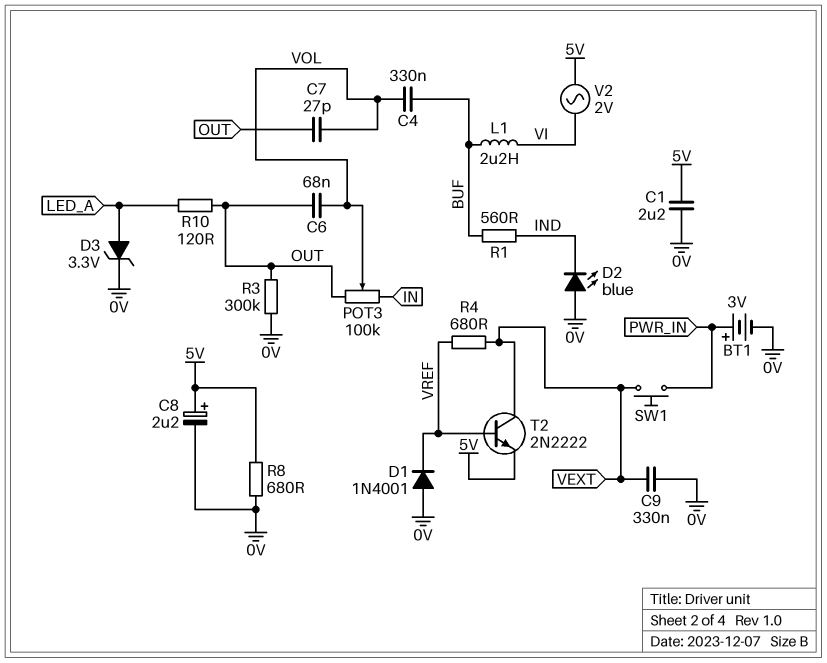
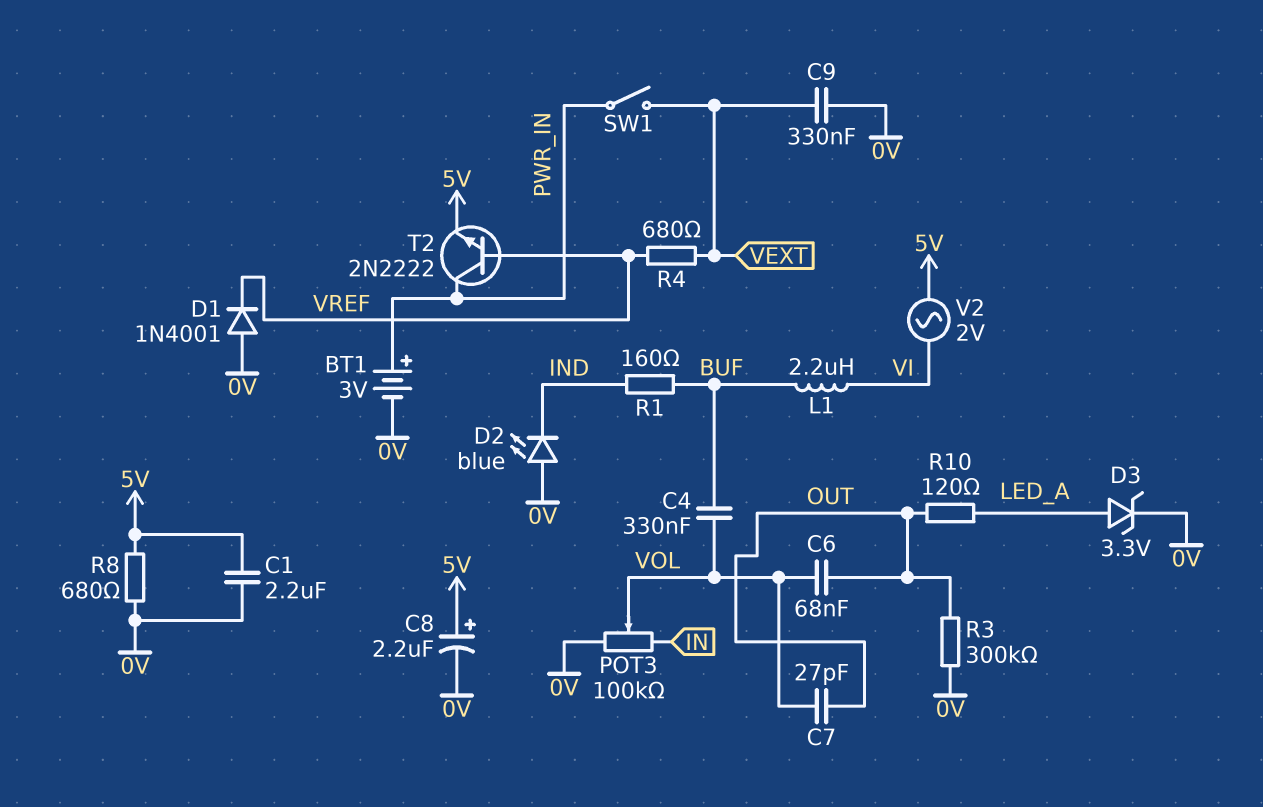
POT3: 100k (IN, OUT, wiper VOL) -> 100k (0V, IN, wiper VOL)
R1: 560 (BUF, IND) -> 160 (BUF, IND)
SW1: button (PWR_IN, VEXT) -> switch (PWR_IN, VEXT)
T2: NPN 2N2222 (B VREF, C VEXT, E 5V) -> NPN 2N2222 (B VREF, C PWR_IN, E 5V)

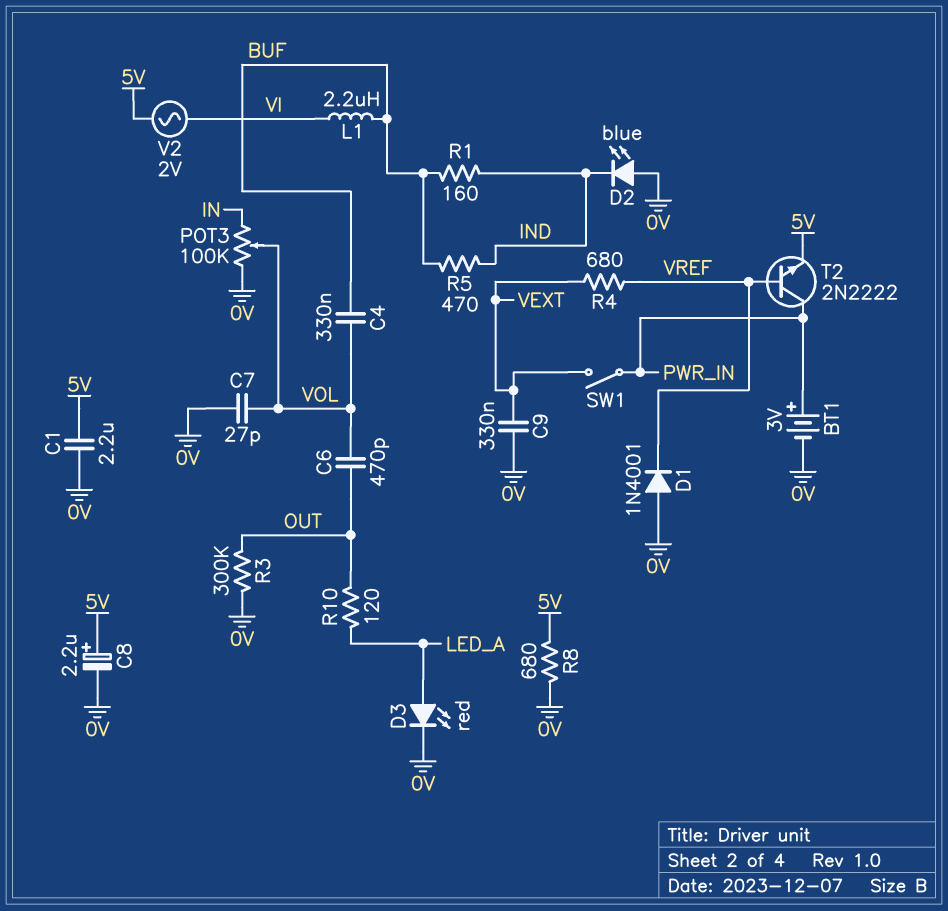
C6: 68nF (OUT, VOL) -> 470pF (OUT, VOL)
C7: 27pF (OUT, VOL) -> 27pF (0V, VOL)
D3: zener 3.3V (A LED_A, K 0V) -> LED red (A LED_A, K 0V)
R5: none -> 470 (BUF, IND)

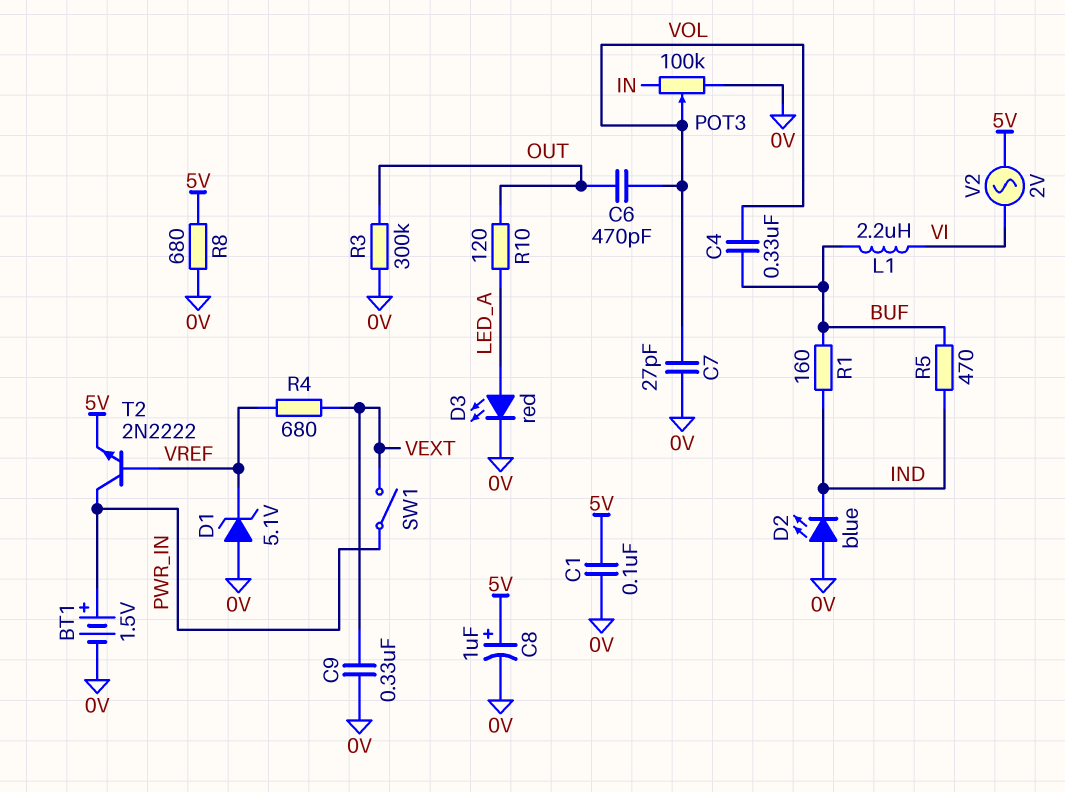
BT1: 3V (plus PWR_IN, minus 0V) -> 1.5V (plus PWR_IN, minus 0V)
C1: 2.2uF (0V, 5V) -> 100nF (0V, 5V)
C8: 2.2uF (plus 5V, minus 0V) -> 1uF (plus 5V, minus 0V)
D1: diode 1N4001 (A 0V, K VREF) -> zener 5.1V (A 0V, K VREF)

